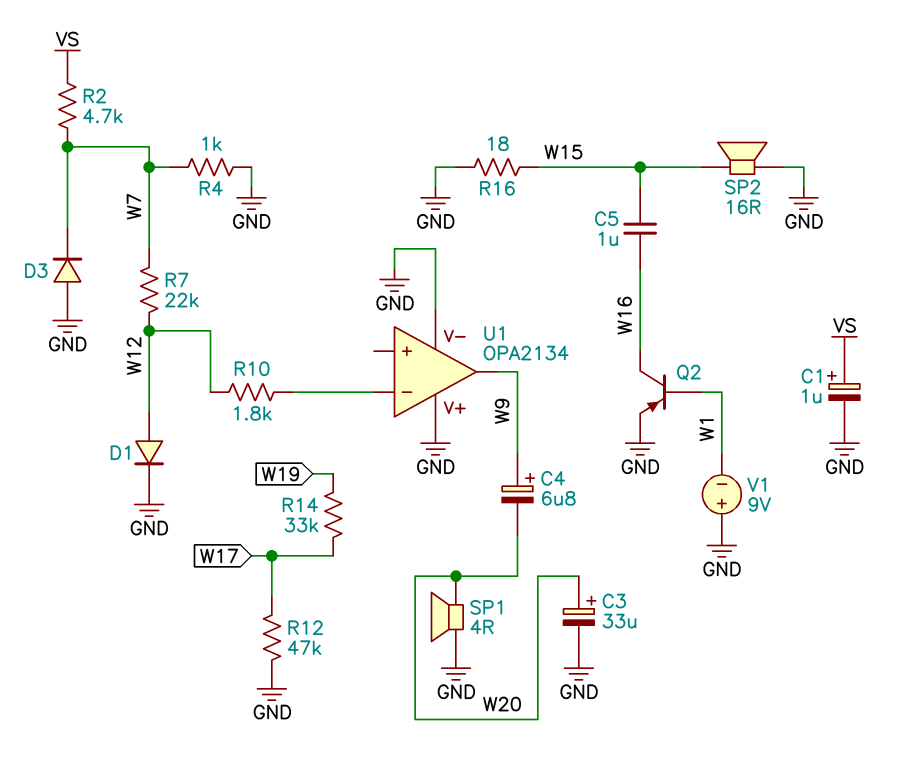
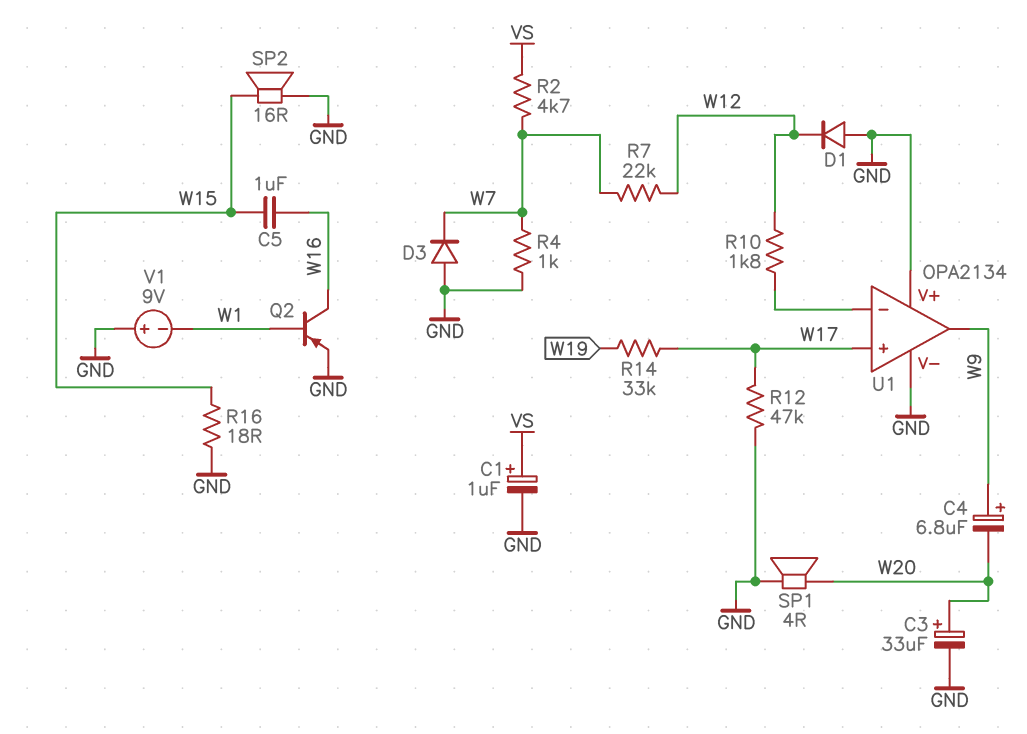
D1: diode (A W12, K GND) -> diode (A GND, K W12)
U1 pin in+: none -> W17

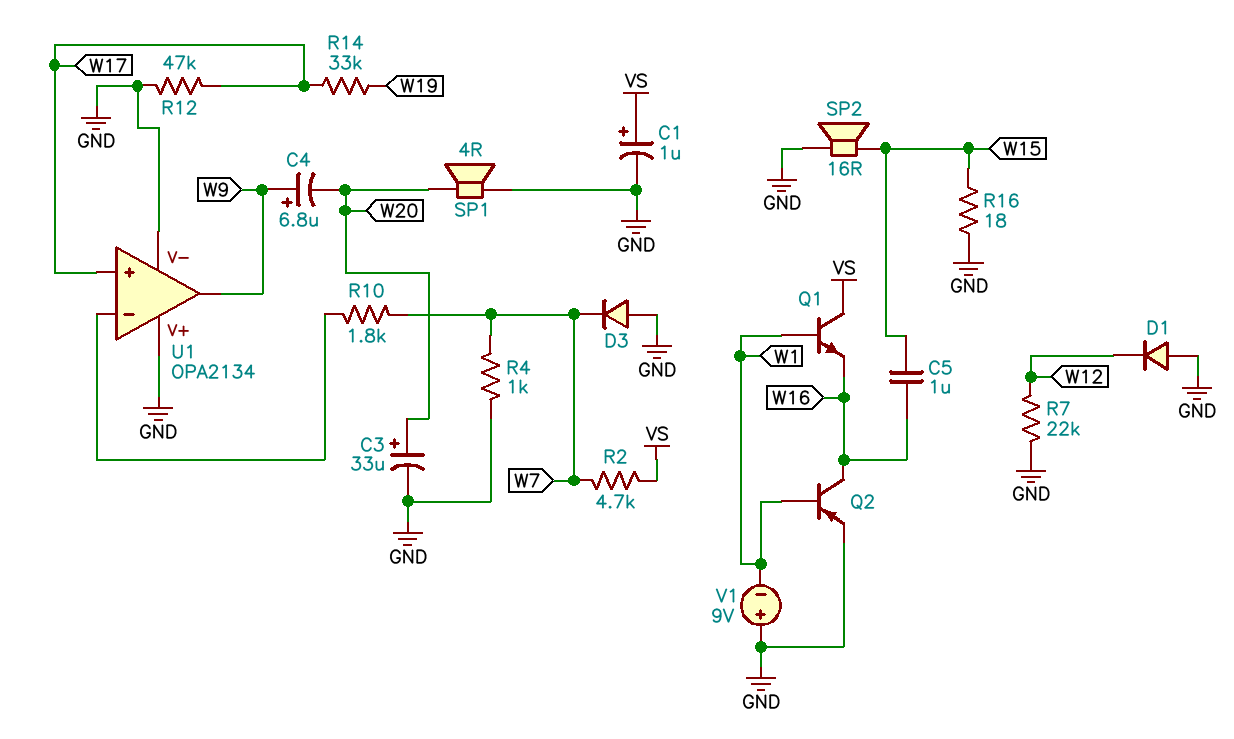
Q1: none -> NPN (B W1, C VS, E W16)
R7: 22k (W7, W12) -> 22k (GND, W12)
R10: 1.8k (U1/in-, W12) -> 1.8k (U1/in-, W7)

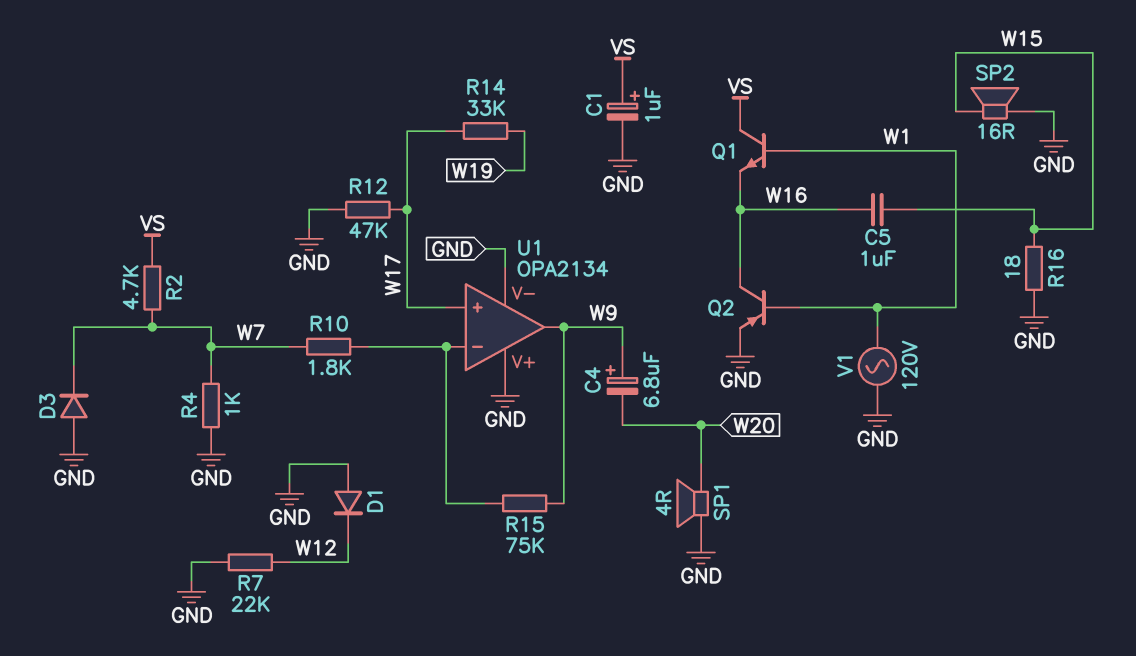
C3: 33uF (plus W20, minus GND) -> none
R15: none -> 75k (U1/in-, W9)
V1: 9V (plus GND, minus W1) -> AC 120V (GND, W1)

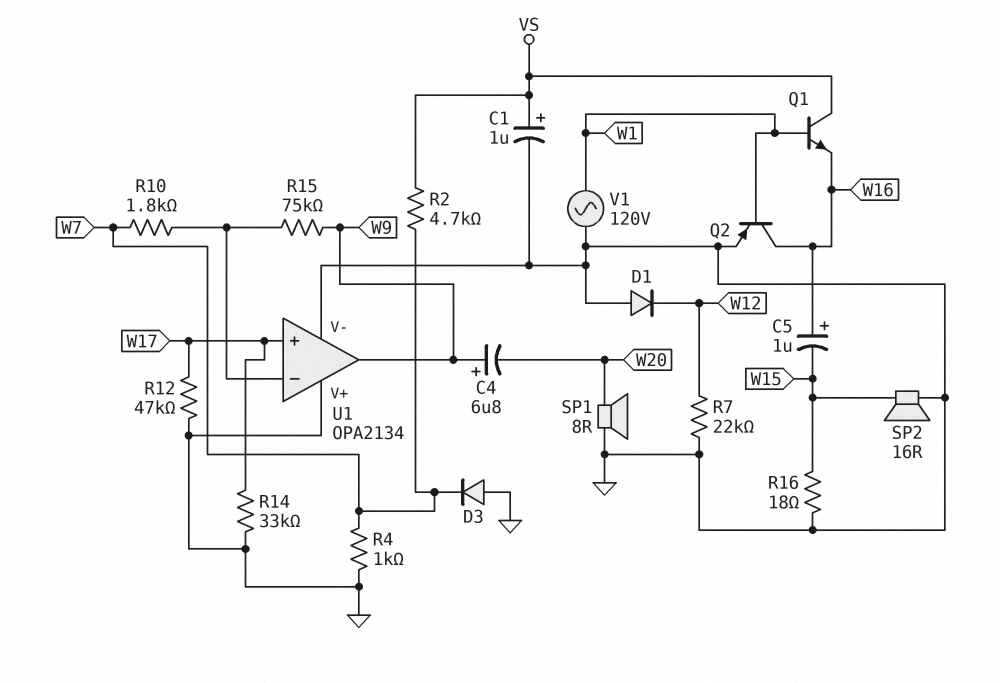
C5: 1uF (W15, W16) -> 1uF (plus W16, minus W15)
R14: 33k (W17, W19) -> 33k (GND, W17)
SP1: speaker 4R (GND, W20) -> speaker 8R (GND, W20)

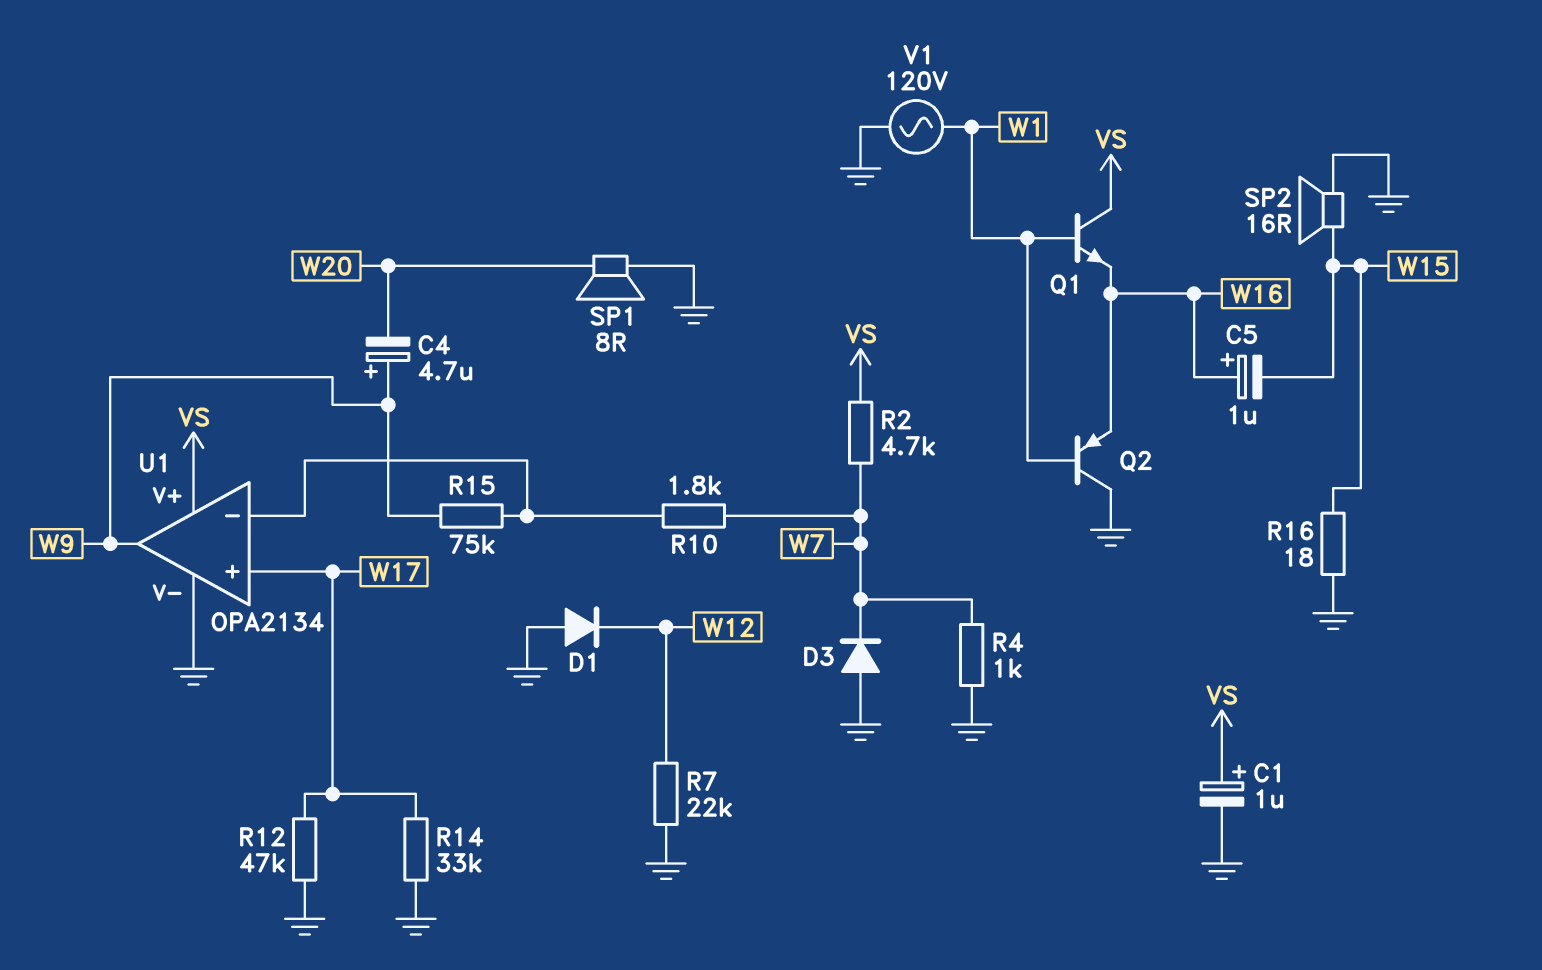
C4: 6.8uF (plus W9, minus W20) -> 4.7uF (plus W9, minus W20)
Q2: PNP (B W1, C W16, E GND) -> PNP (B W1, C GND, E W16)
U1 pin V+: GND -> VS

